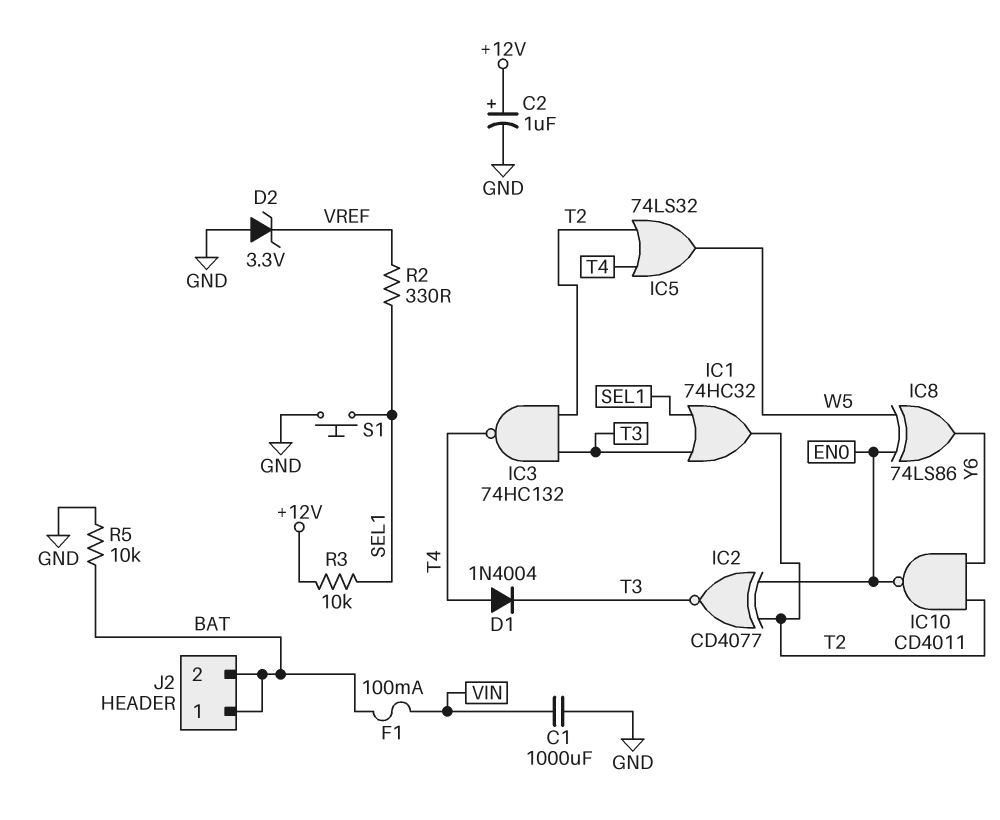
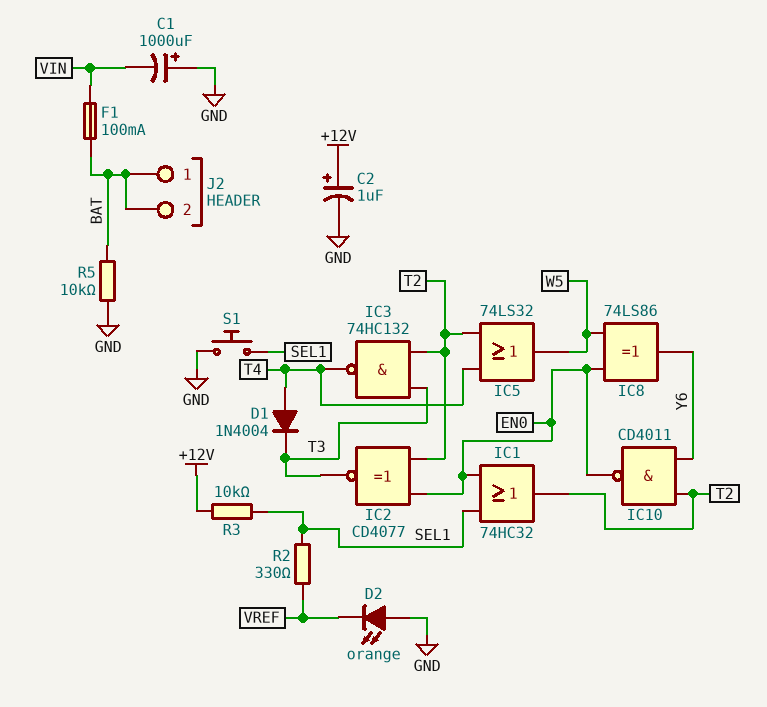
C1: 1000uF (GND, VIN) -> 1000uF (plus GND, minus VIN)
D2: zener 3.3V (A GND, K VREF) -> LED orange (A GND, K VREF)
IC1: OR 74HC32 (in SEL1, in T3, out T2) -> OR 74HC32 (in EN0, in SEL1, out T2)

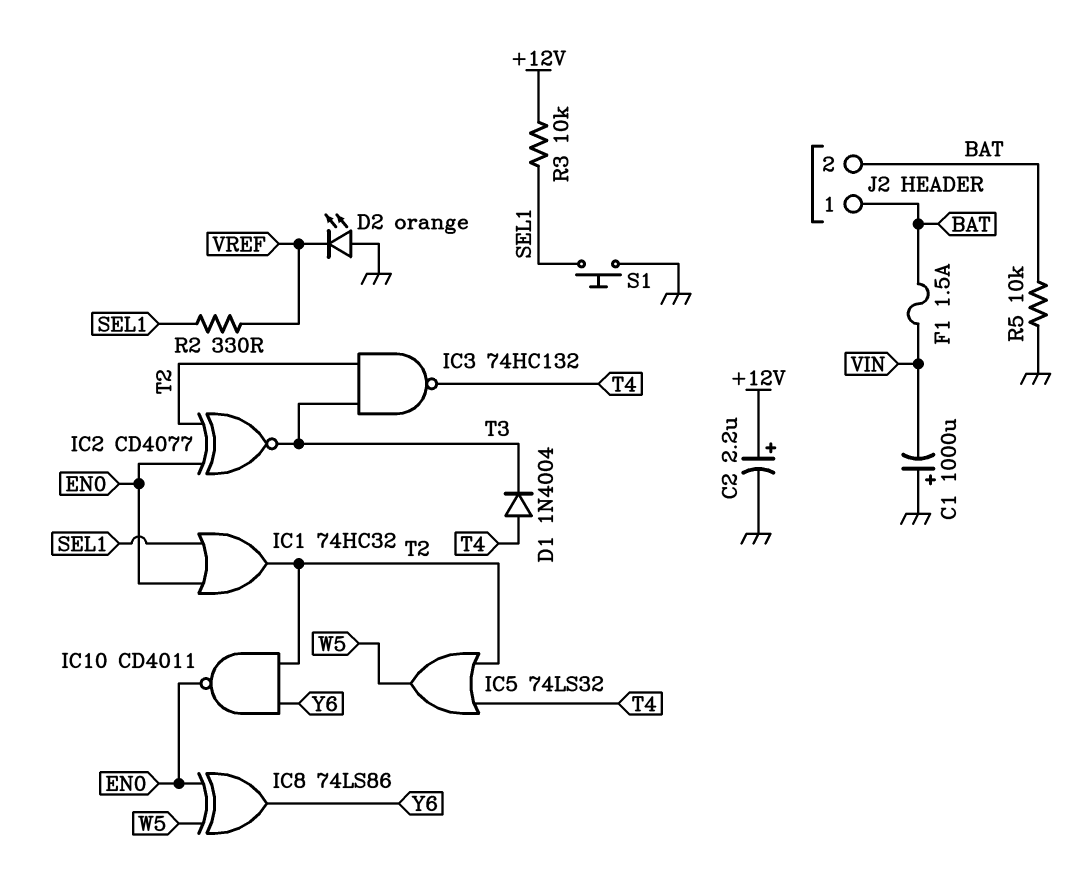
C2: 1uF (plus +12V, minus GND) -> 2.2uF (plus +12V, minus GND)
F1: 100mA (BAT, VIN) -> 1.5A (BAT, VIN)

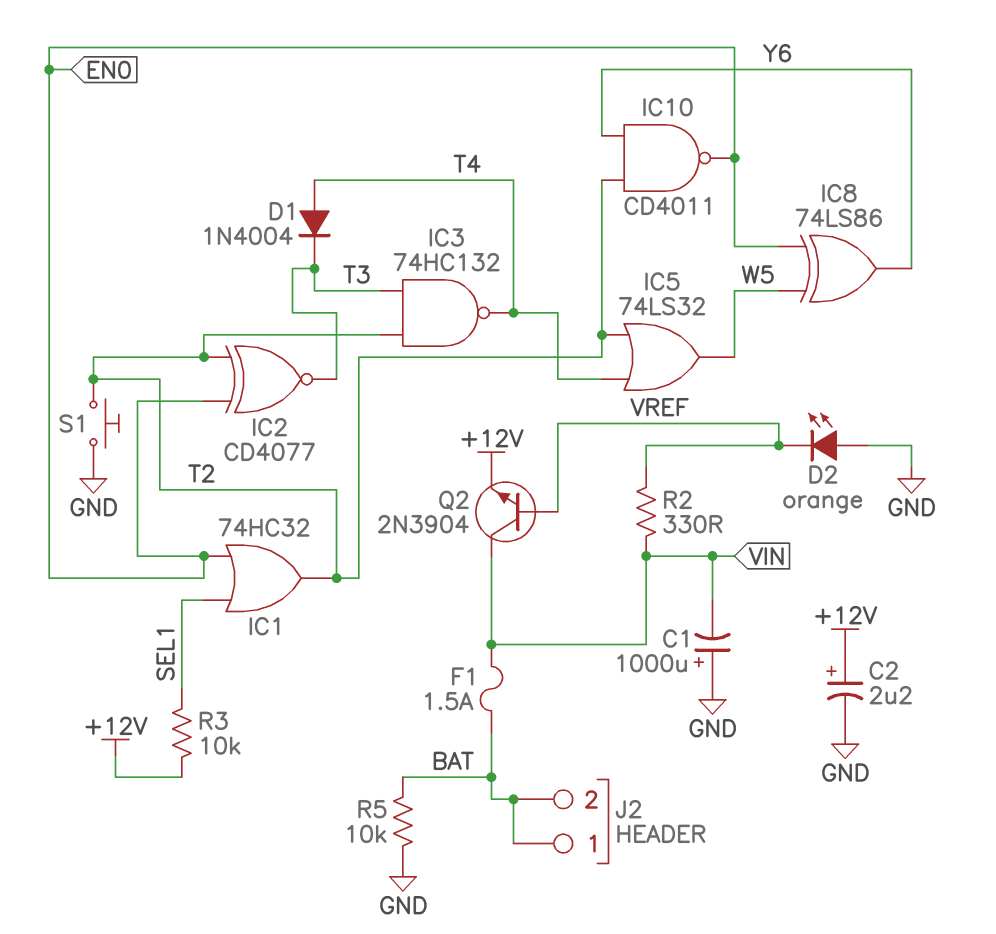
Q2: none -> NPN 2N3904 (B VREF, C VIN, E +12V)
R2: 330 (SEL1, VREF) -> 330 (VIN, VREF)
S1: button (GND, SEL1) -> button (GND, T2)

